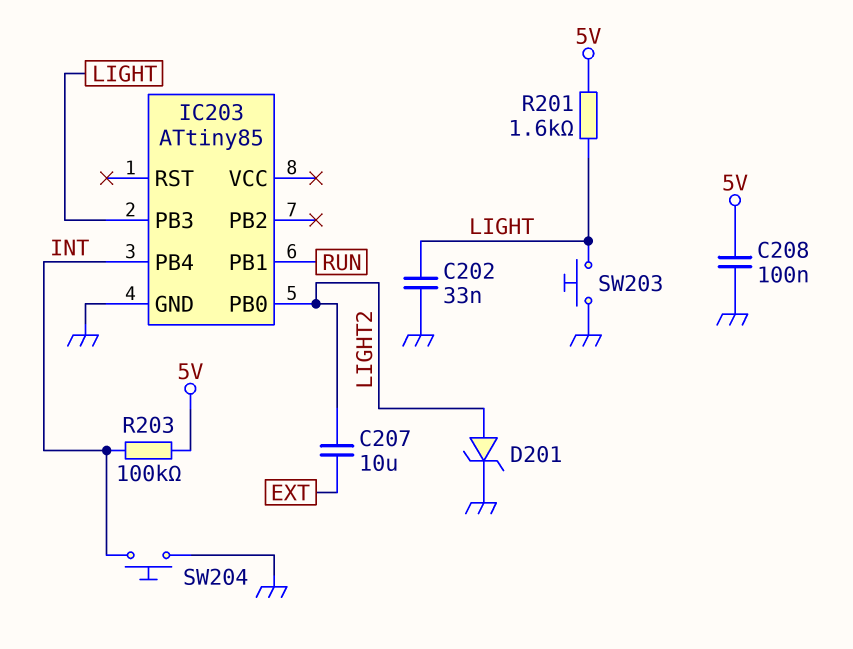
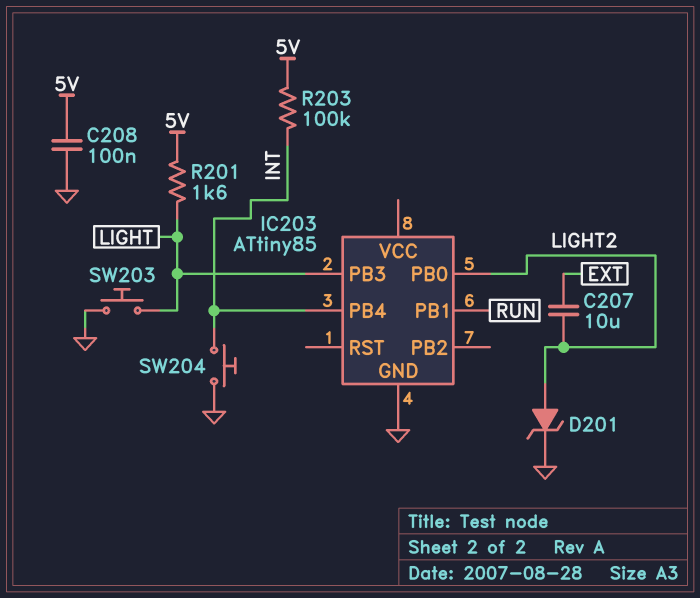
C202: 33nF (GND, LIGHT) -> none

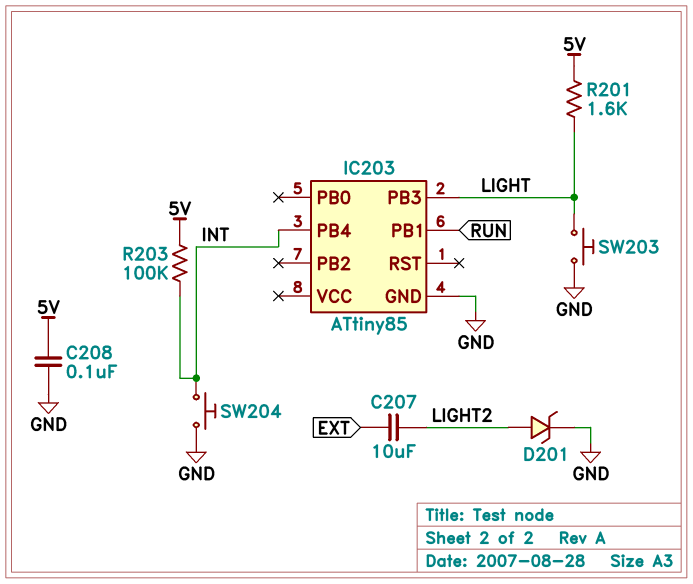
IC203 pin PB0: LIGHT2 -> none

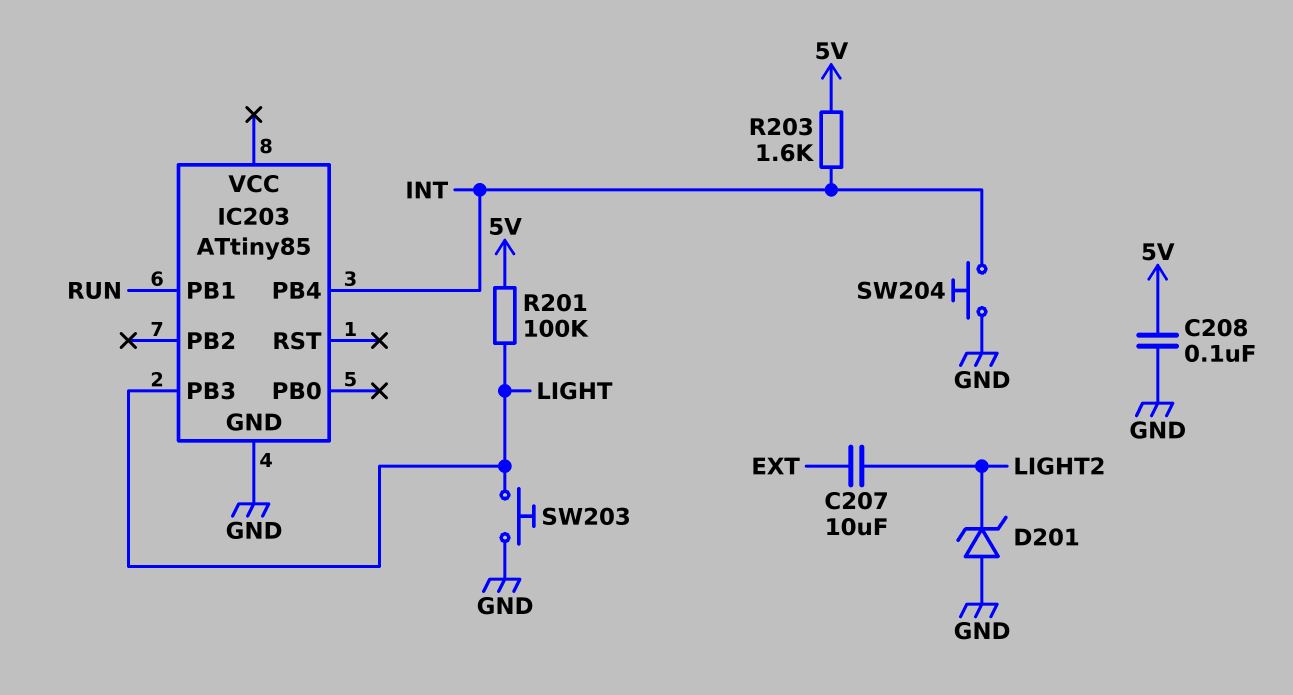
D201: zener (A LIGHT2, K GND) -> zener (A GND, K LIGHT2)
R201: 1.6k (5V, LIGHT) -> 100k (5V, LIGHT)
R203: 100k (5V, INT) -> 1.6k (5V, INT)

